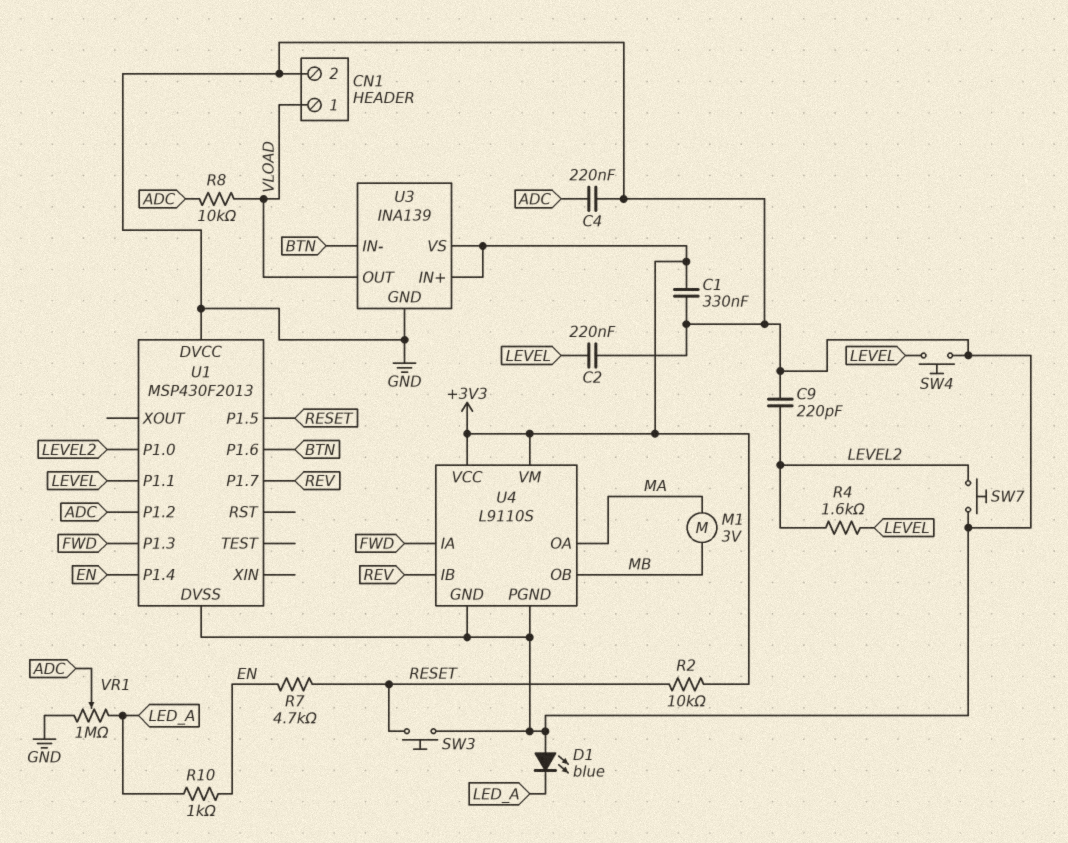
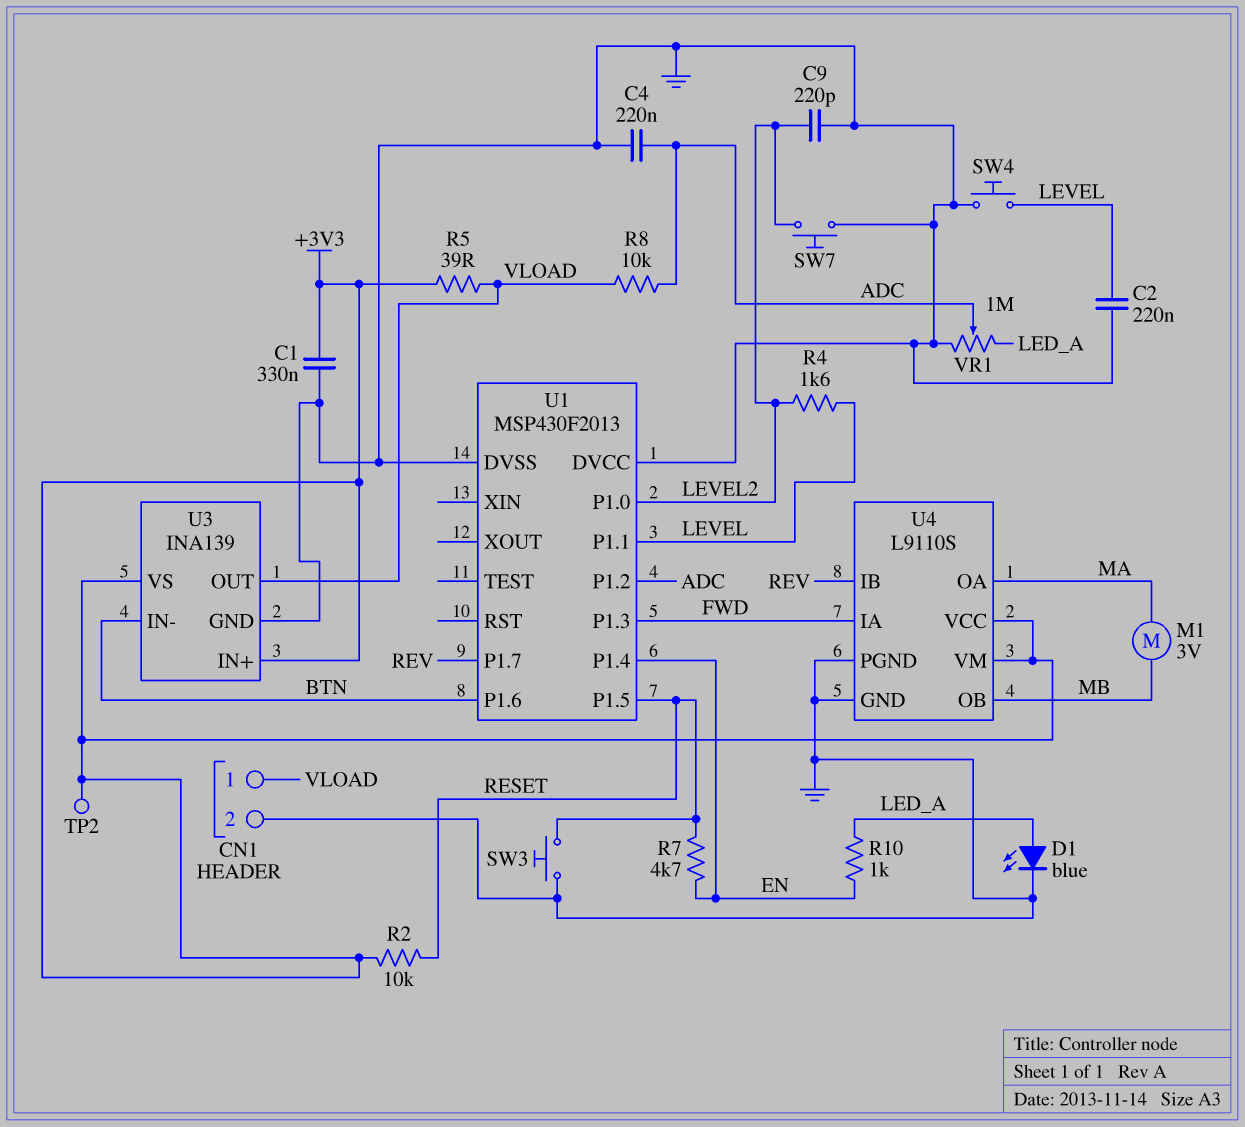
D1: LED blue (A GND, K LED_A) -> LED blue (A LED_A, K GND)
R5: none -> 39 (+3V3, VLOAD)
TP2: none -> test point (+3V3)

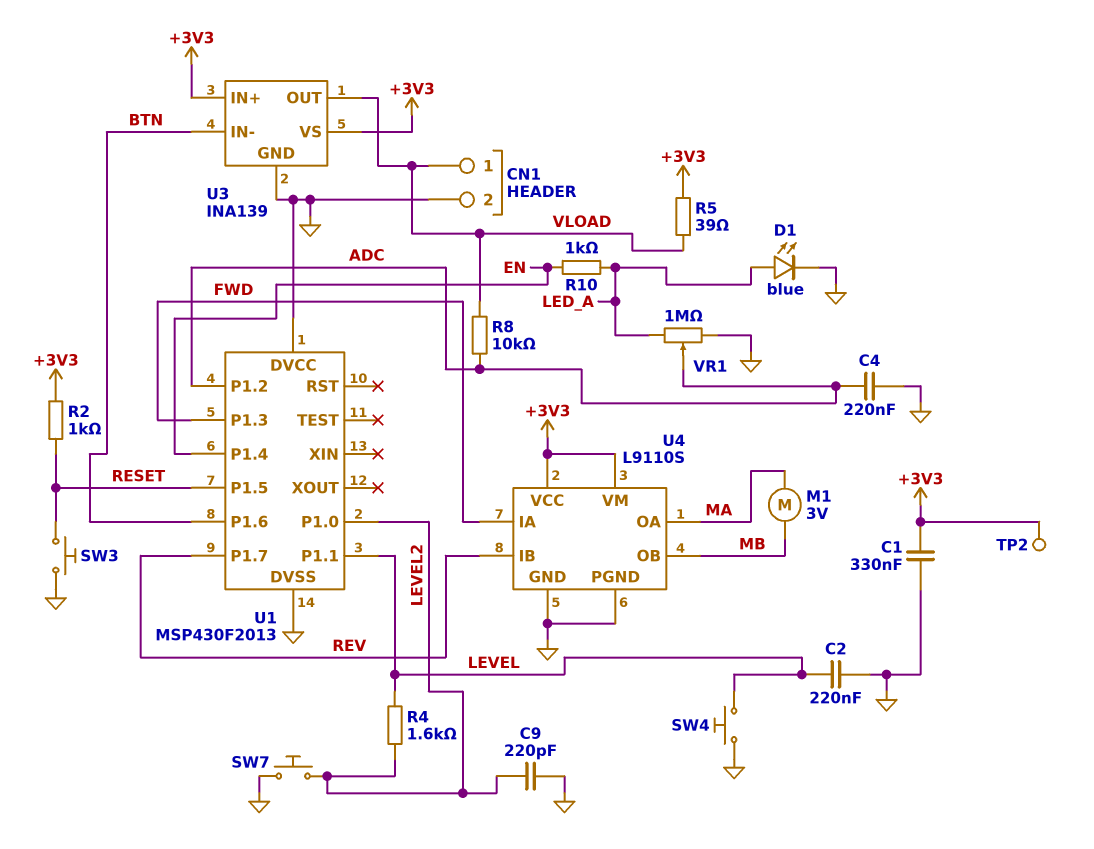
R2: 10k (+3V3, RESET) -> 1k (+3V3, RESET)
R7: 4.7k (EN, RESET) -> none

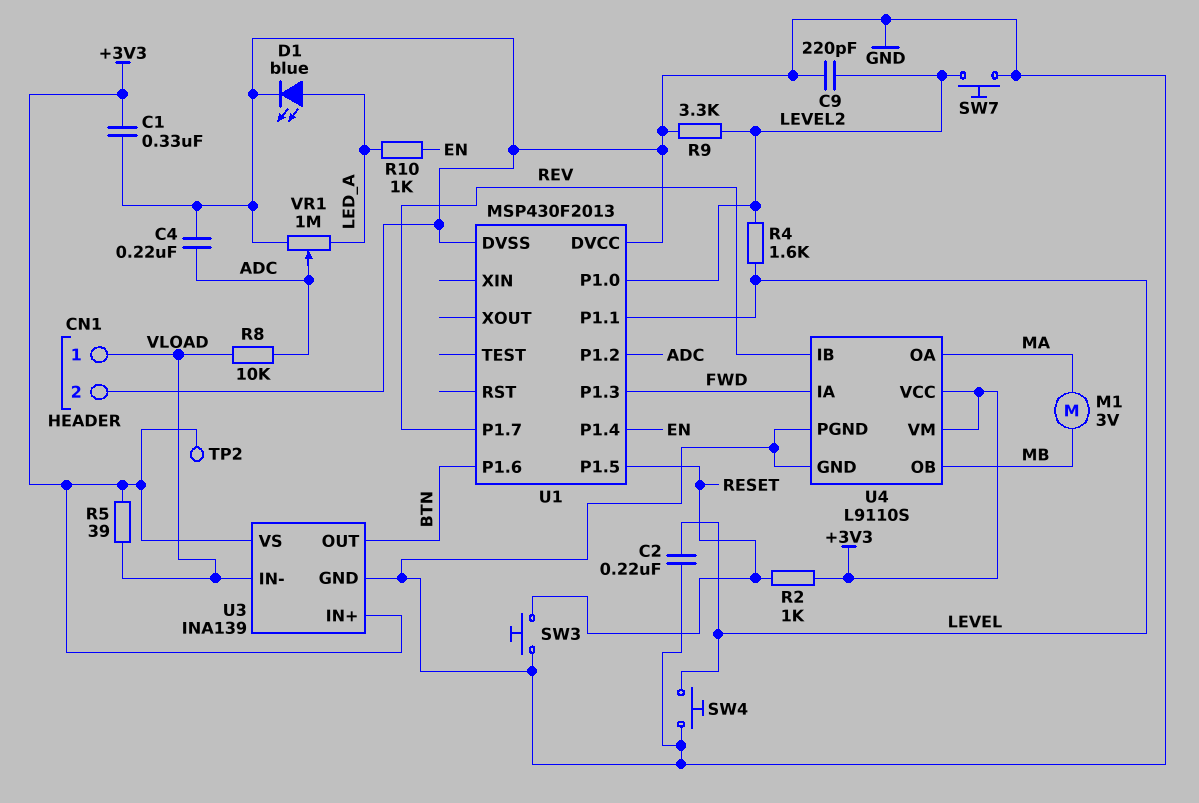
R9: none -> 3.3k (GND, LEVEL2)
U3 pin IN-: BTN -> VLOAD
U3 pin OUT: VLOAD -> BTN

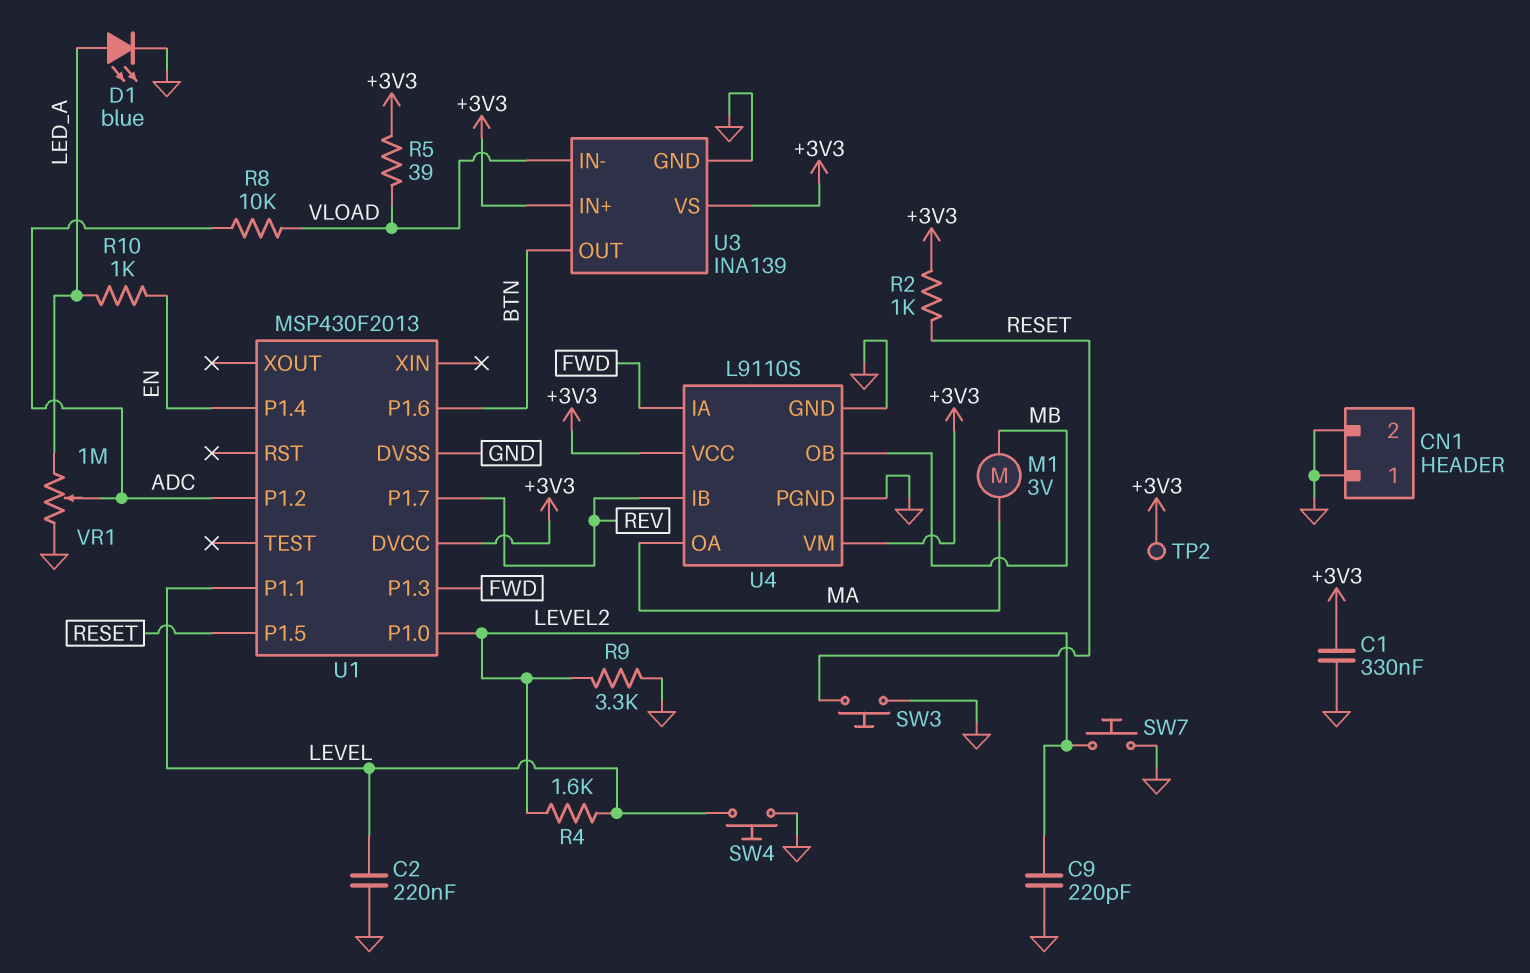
C4: 220nF (ADC, GND) -> none
CN1 pin 1: VLOAD -> GND
U1 pin DVCC: GND -> +3V3

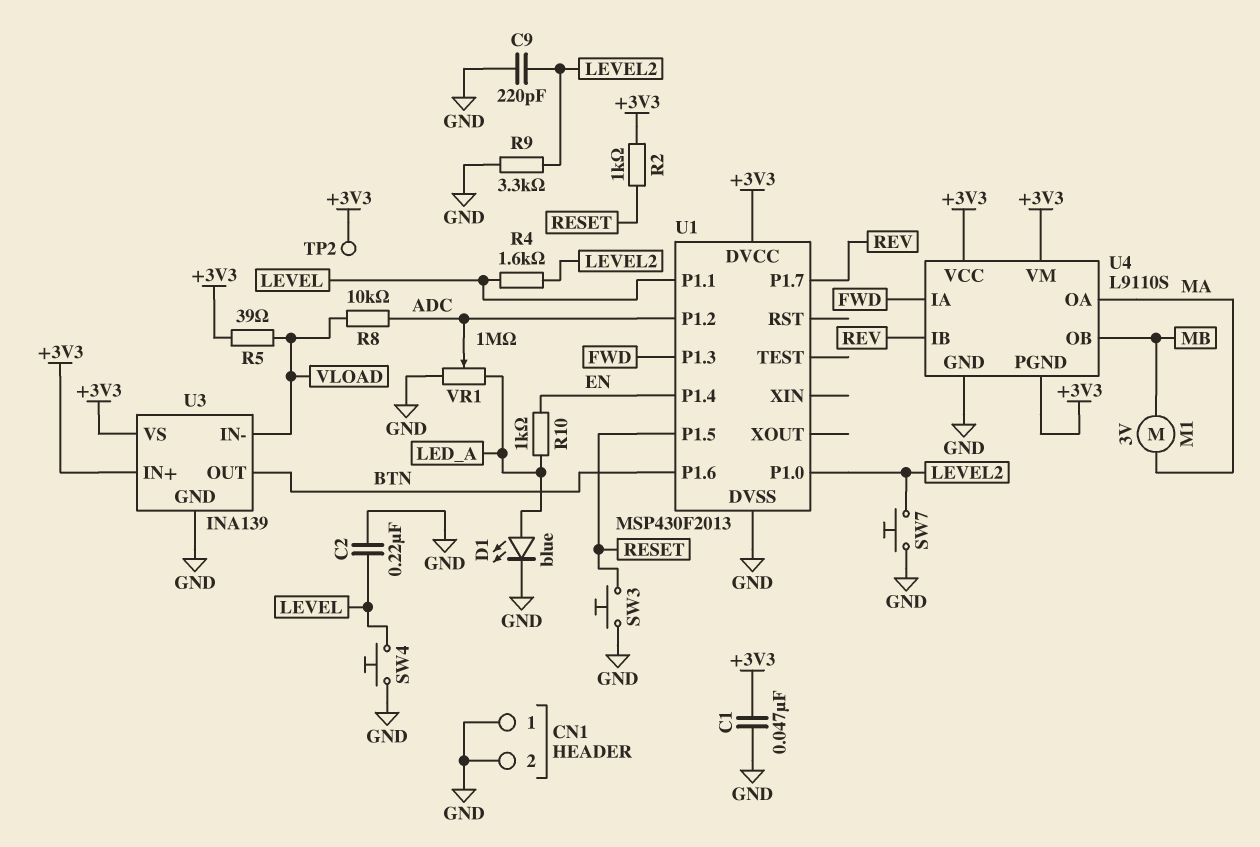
C1: 330nF (+3V3, GND) -> 47nF (+3V3, GND)
U4 pin PGND: GND -> +3V3

